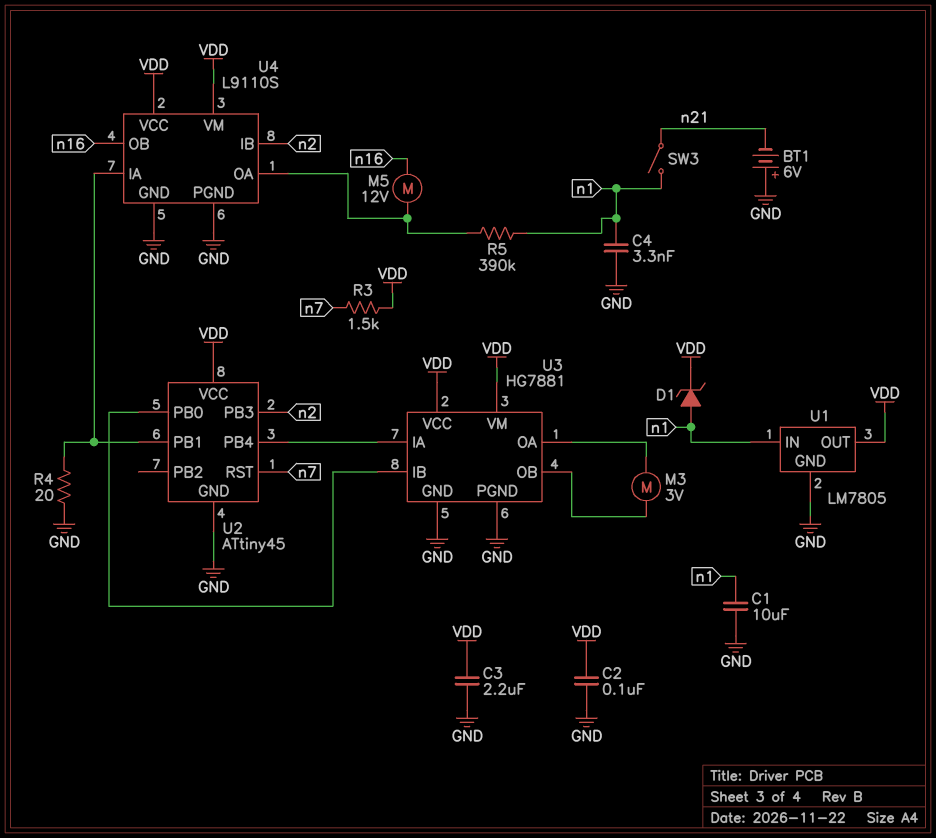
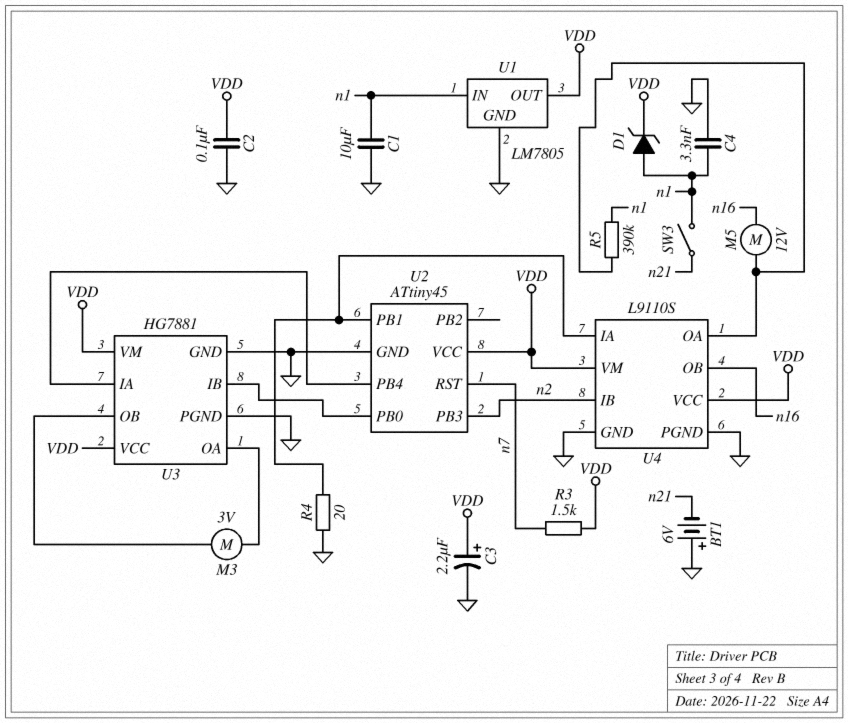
C3: 2.2uF (GND, VDD) -> 2.2uF (plus VDD, minus GND)

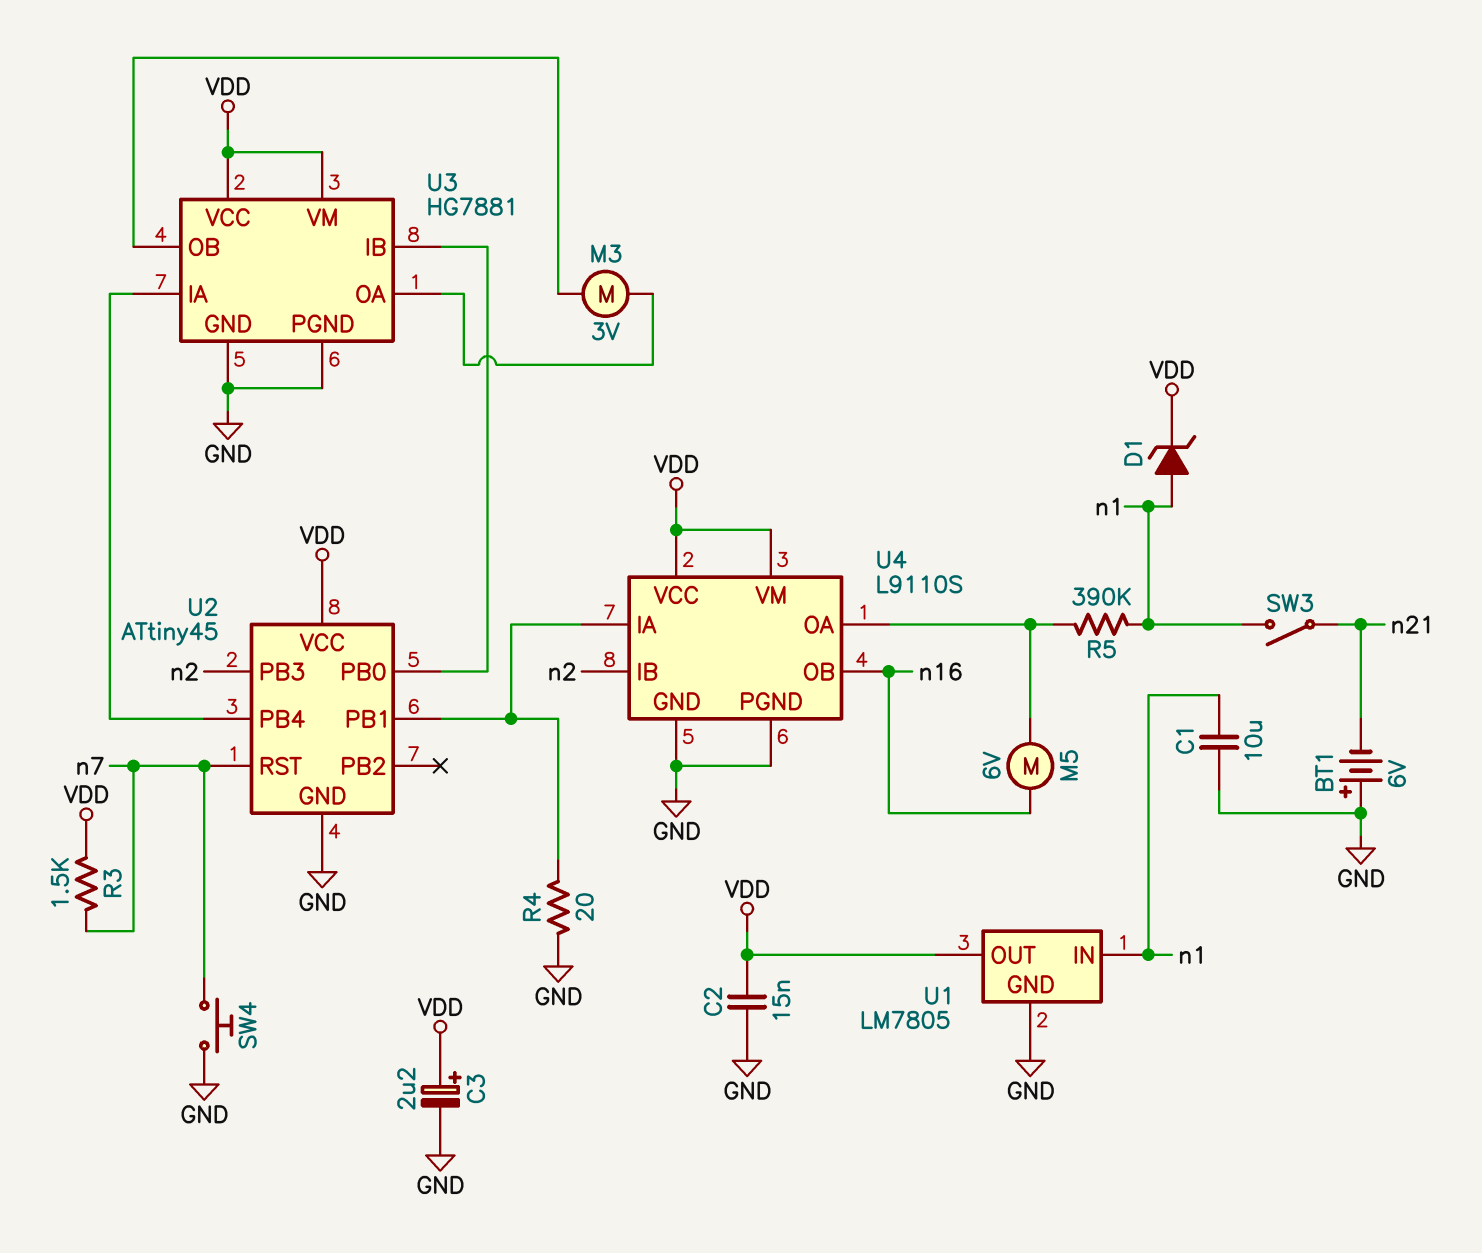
C2: 100nF (GND, VDD) -> 15nF (GND, VDD)
C4: 3.3nF (GND, n1) -> none
M5: motor 12V (U4/OA, n16) -> motor 6V (U4/OA, n16)
SW4: none -> button (GND, n7)

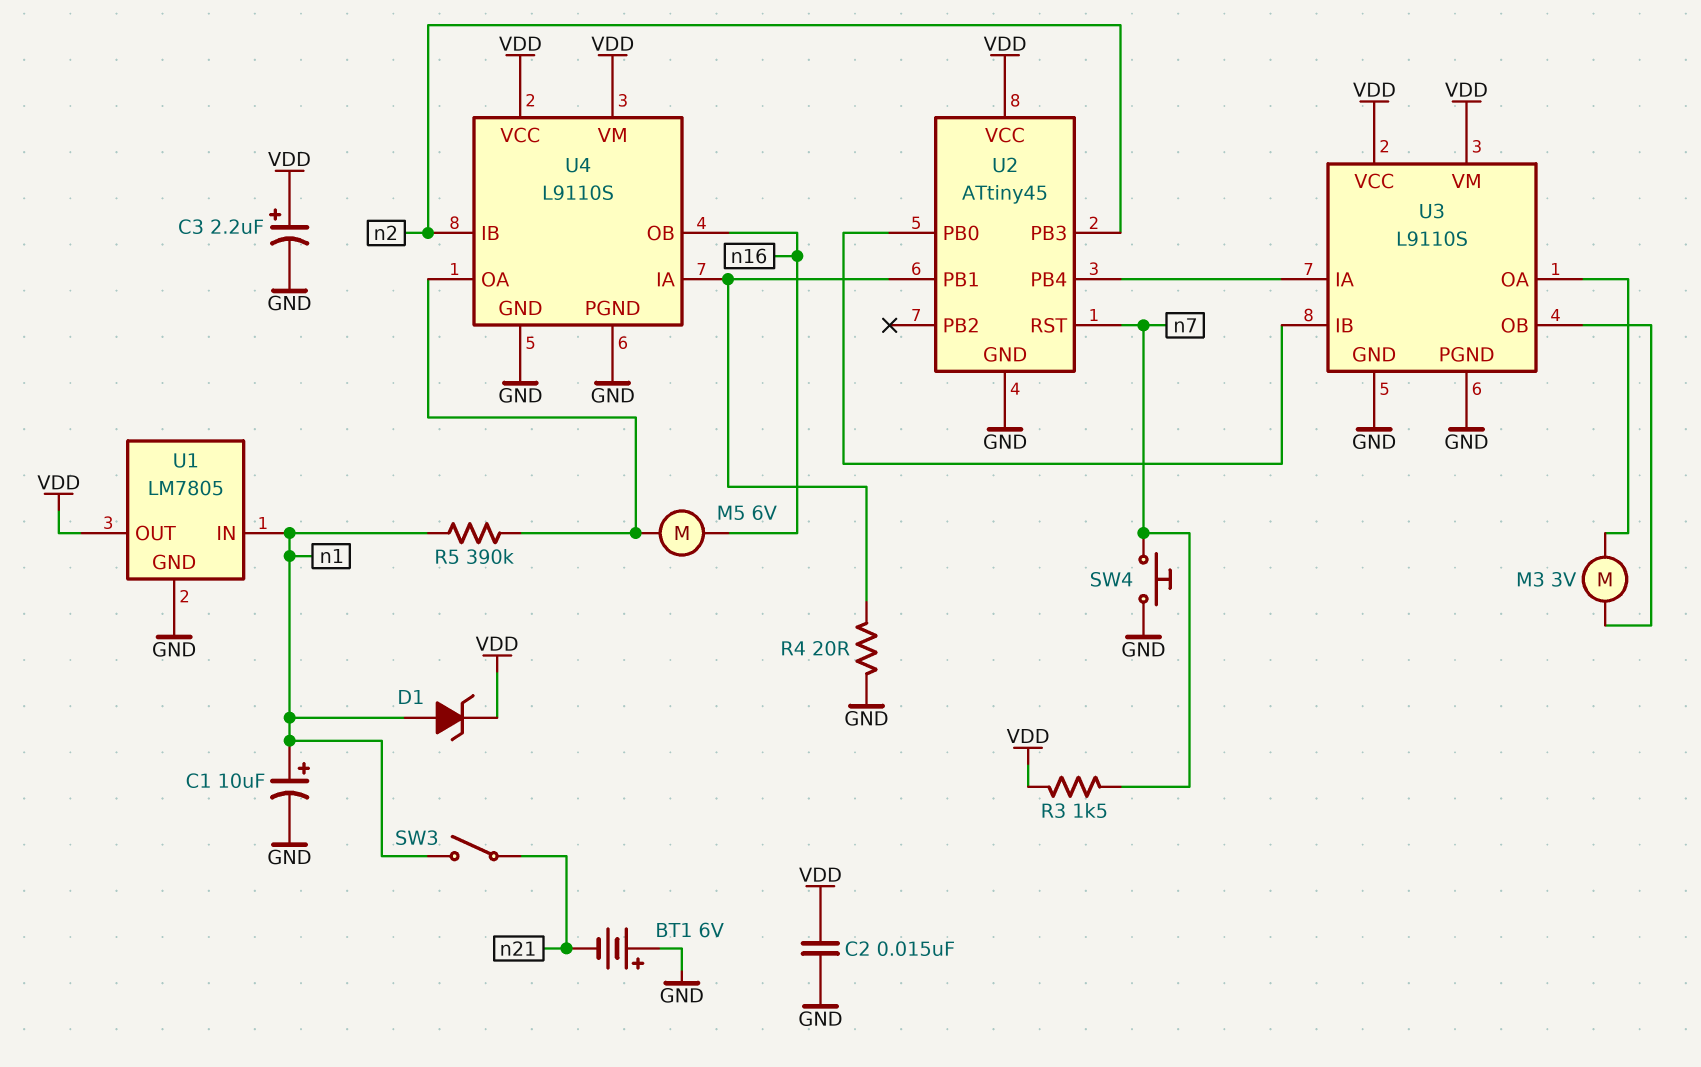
C1: 10uF (GND, n1) -> 10uF (plus n1, minus GND)
U3: HG7881 -> L9110S

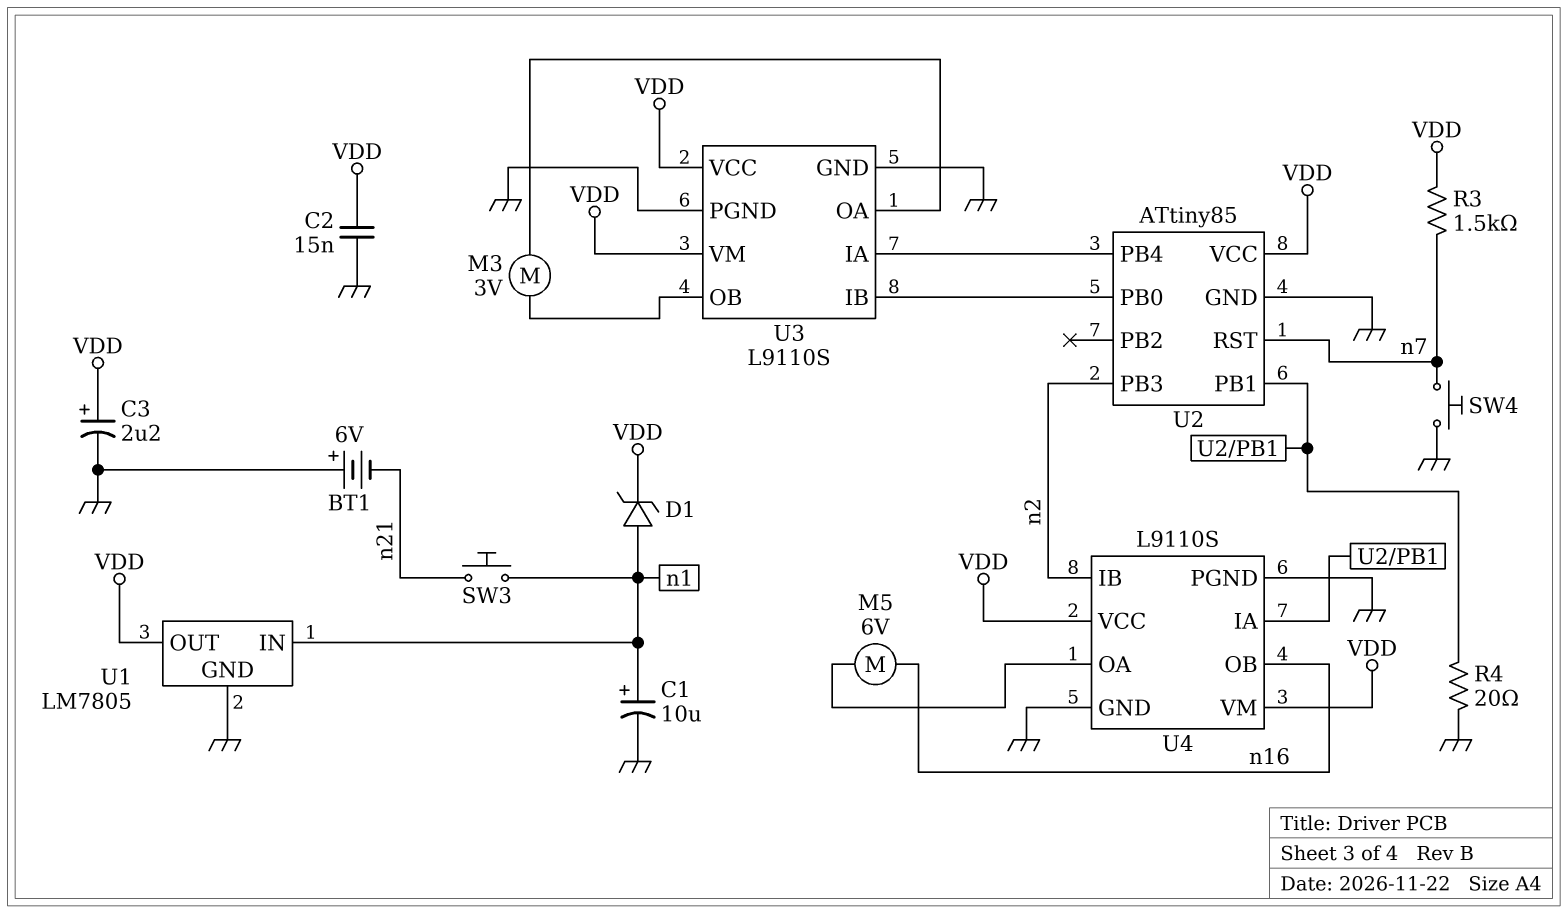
R5: 390k (U4/OA, n1) -> none
SW3: switch (n1, n21) -> button (n1, n21)
U2: ATtiny45 -> ATtiny85

